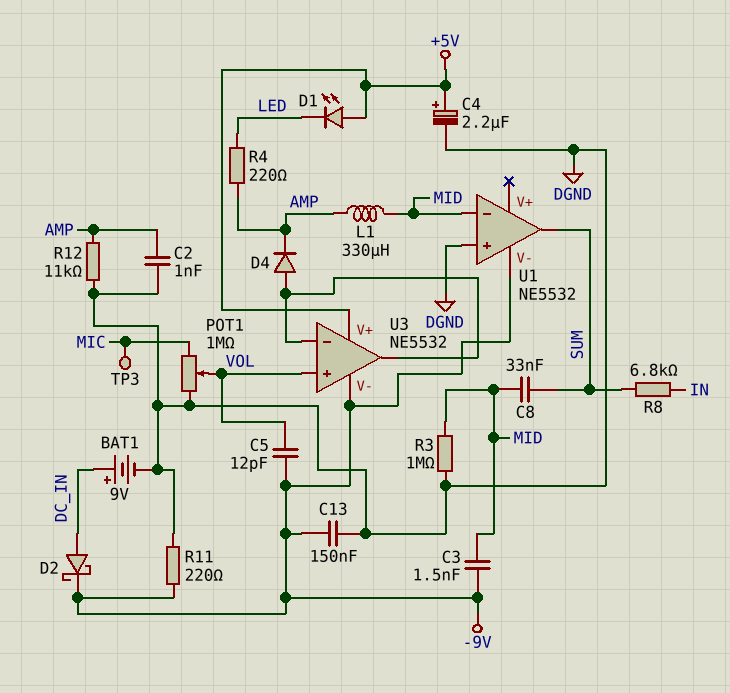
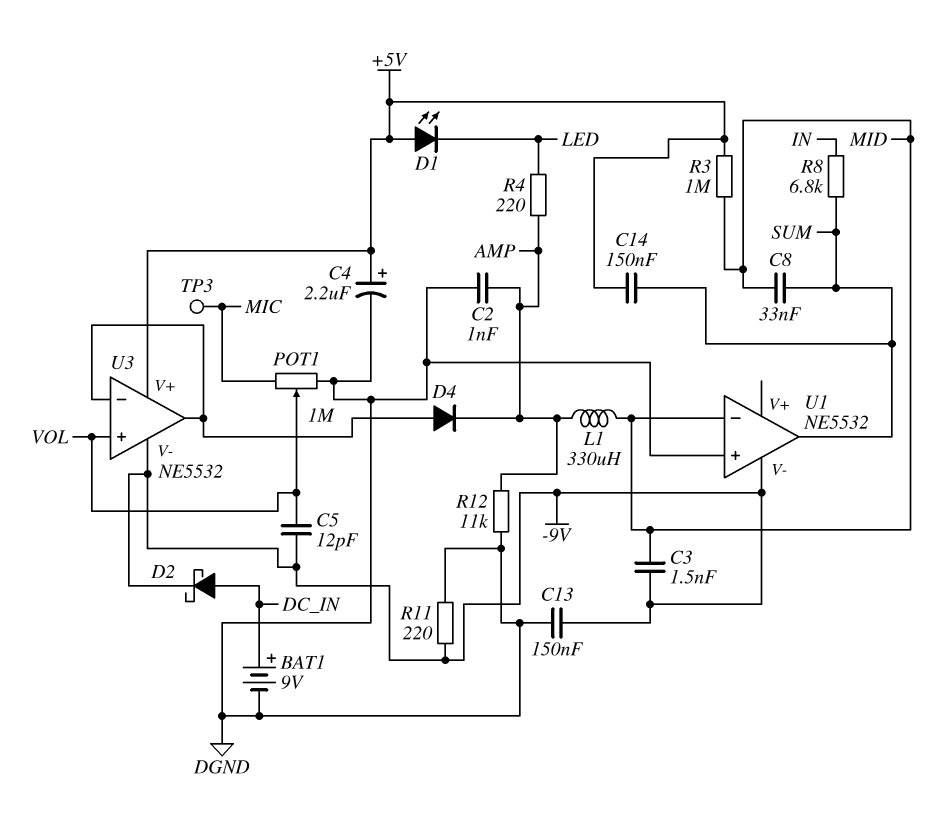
C14: none -> 150nF (+5V, SUM)
R3: 1M (DGND, MID) -> 1M (+5V, MID)

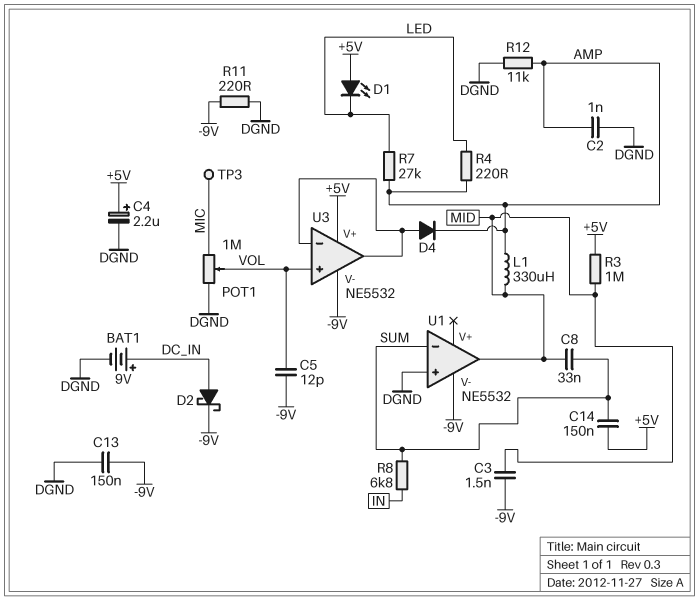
R7: none -> 27k (AMP, LED)
U1 pin in-: MID -> SUM
U1 pin out: SUM -> MID

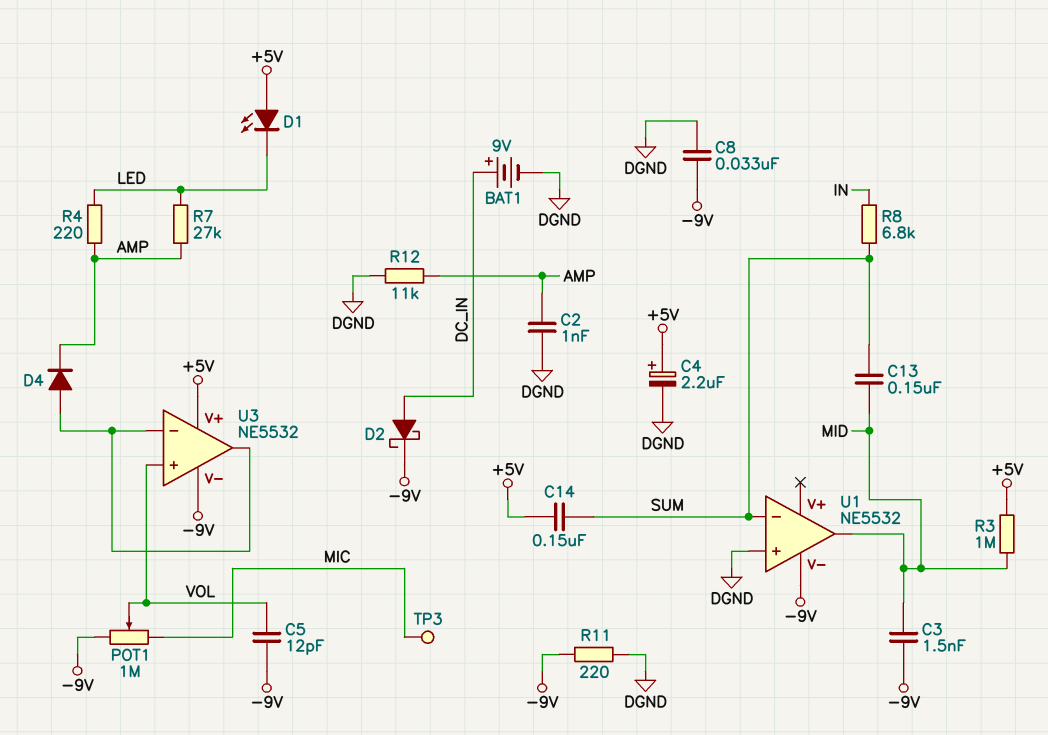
C8: 33nF (MID, SUM) -> 33nF (-9V, DGND)
C13: 150nF (-9V, DGND) -> 150nF (MID, SUM)
L1: 330uH (AMP, MID) -> none
POT1: 1M (DGND, MIC, wiper VOL) -> 1M (-9V, MIC, wiper VOL)

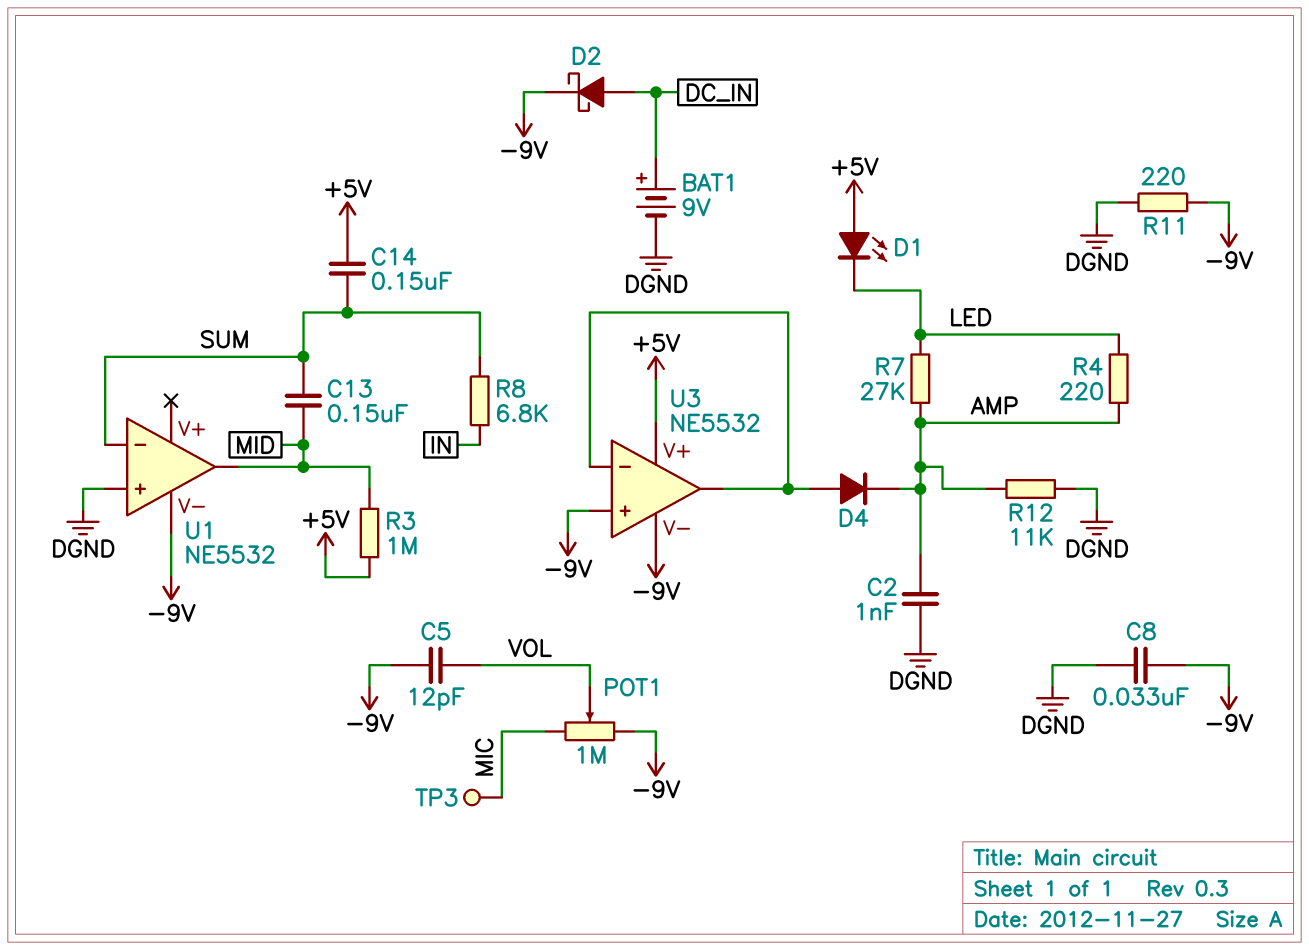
C3: 1.5nF (-9V, MID) -> none
C4: 2.2uF (plus +5V, minus DGND) -> none
U3 pin in+: VOL -> -9V

